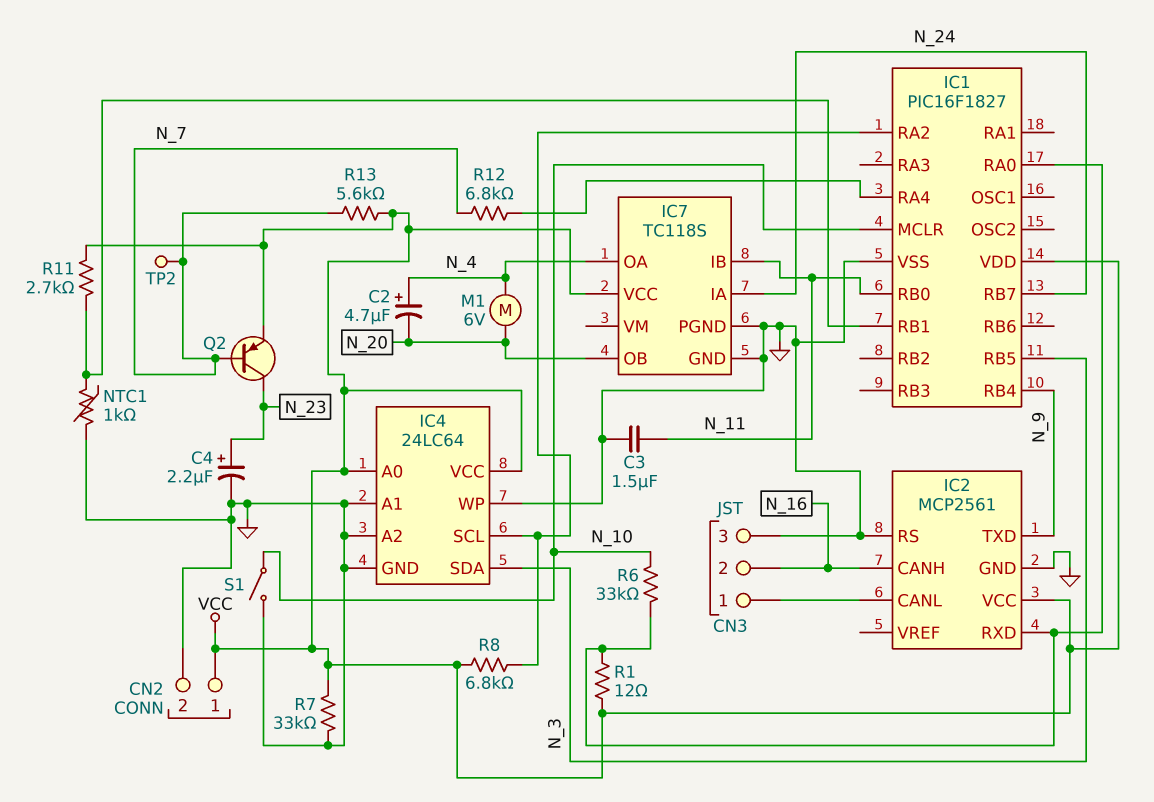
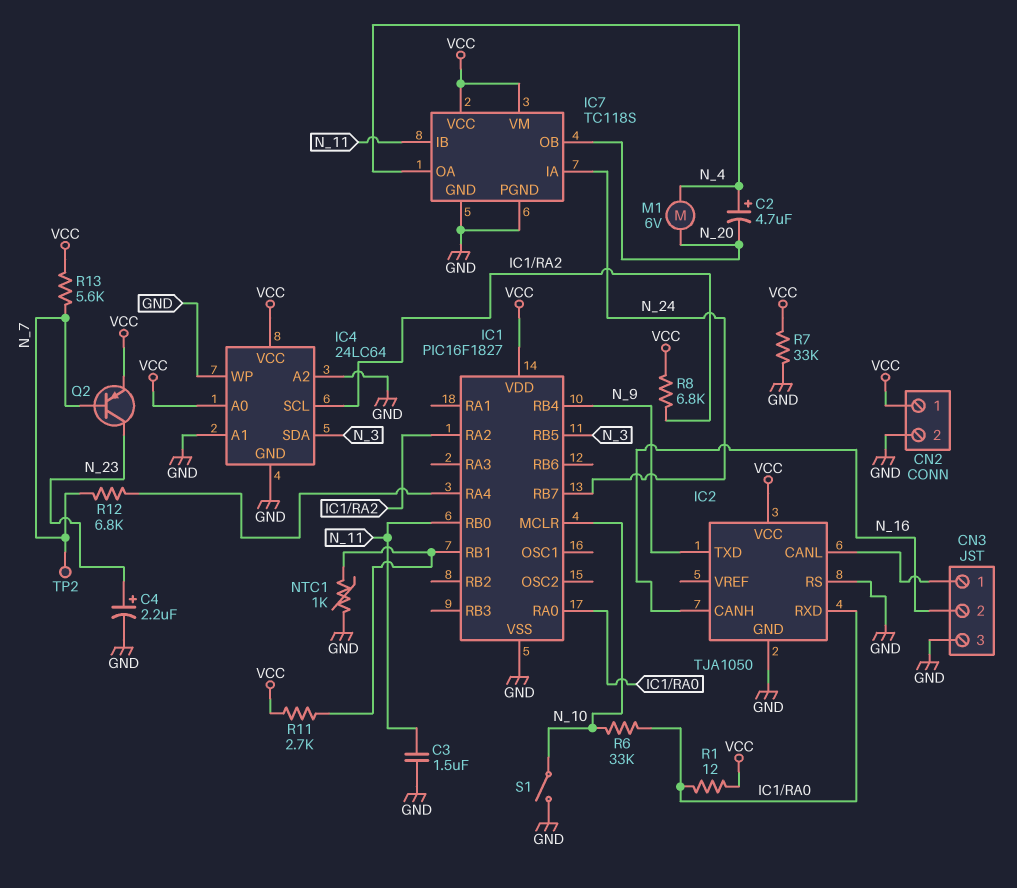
IC2: MCP2561 -> TJA1050
IC7 pin VM: none -> VCC

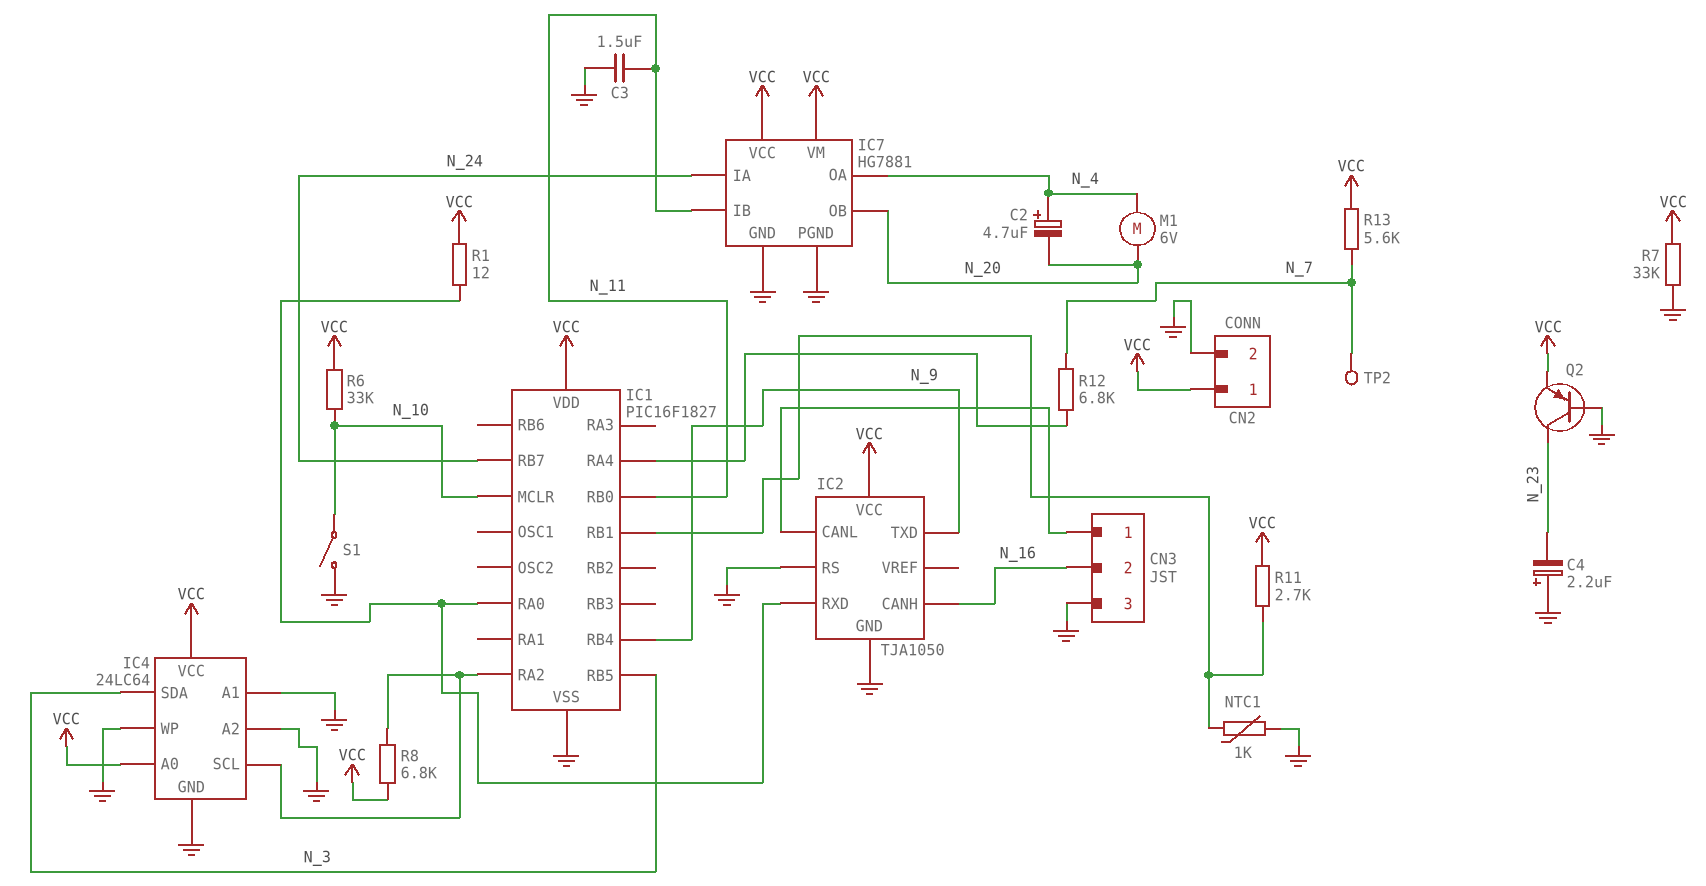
C4: 2.2uF (plus N_23, minus GND) -> 2.2uF (plus GND, minus N_23)
IC7: TC118S -> HG7881
Q2: PNP (B N_7, C N_23, E VCC) -> PNP (B GND, C N_23, E VCC)
R6: 33k (IC1/RA0, N_10) -> 33k (N_10, VCC)

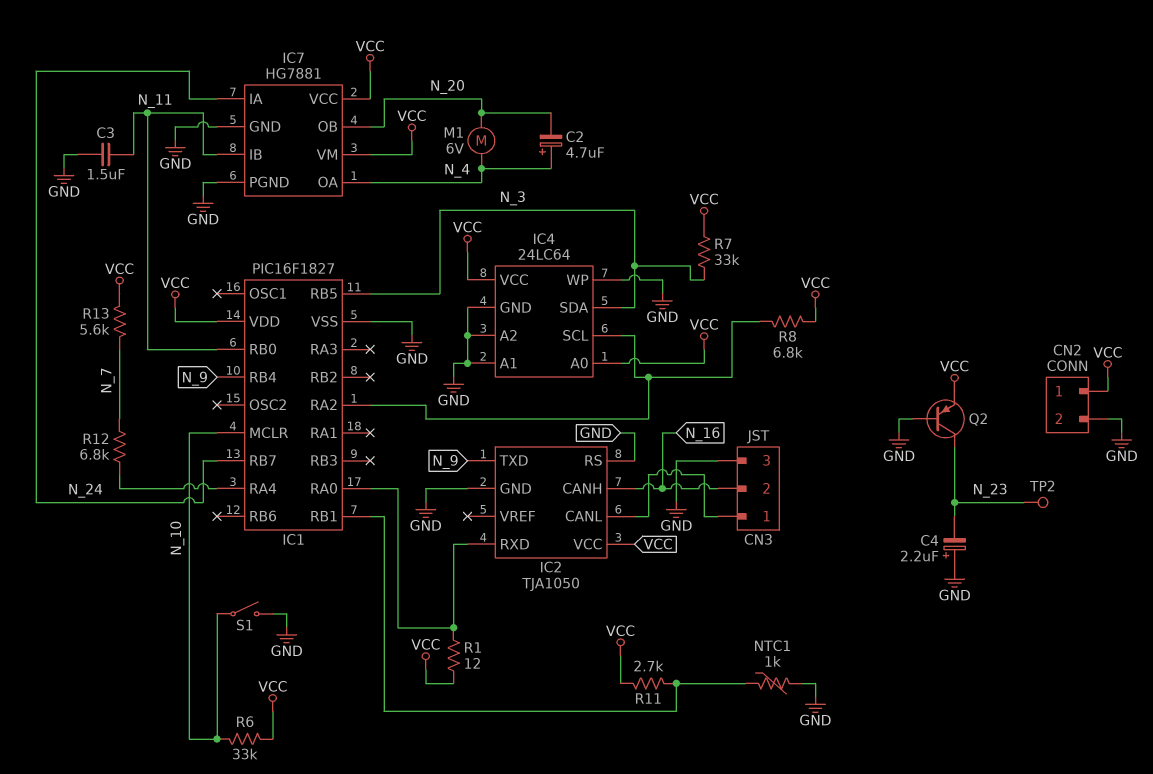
R7: 33k (GND, VCC) -> 33k (N_3, VCC)
TP2: test point (N_7) -> test point (N_23)

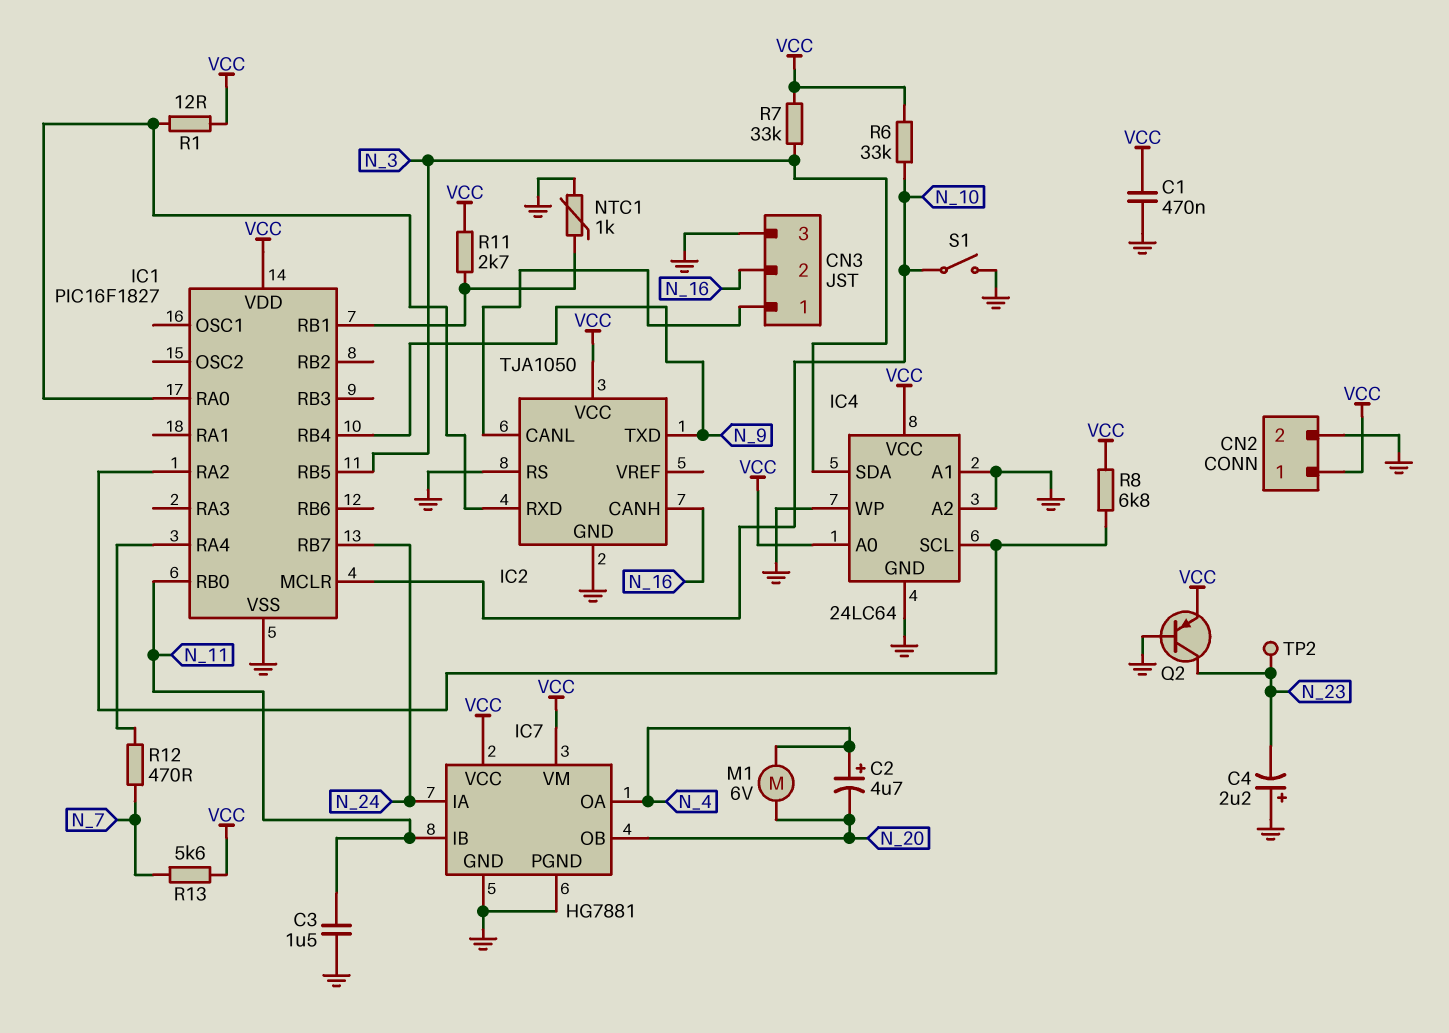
C1: none -> 470nF (GND, VCC)
R12: 6.8k (IC1/RA4, N_7) -> 470 (IC1/RA4, N_7)

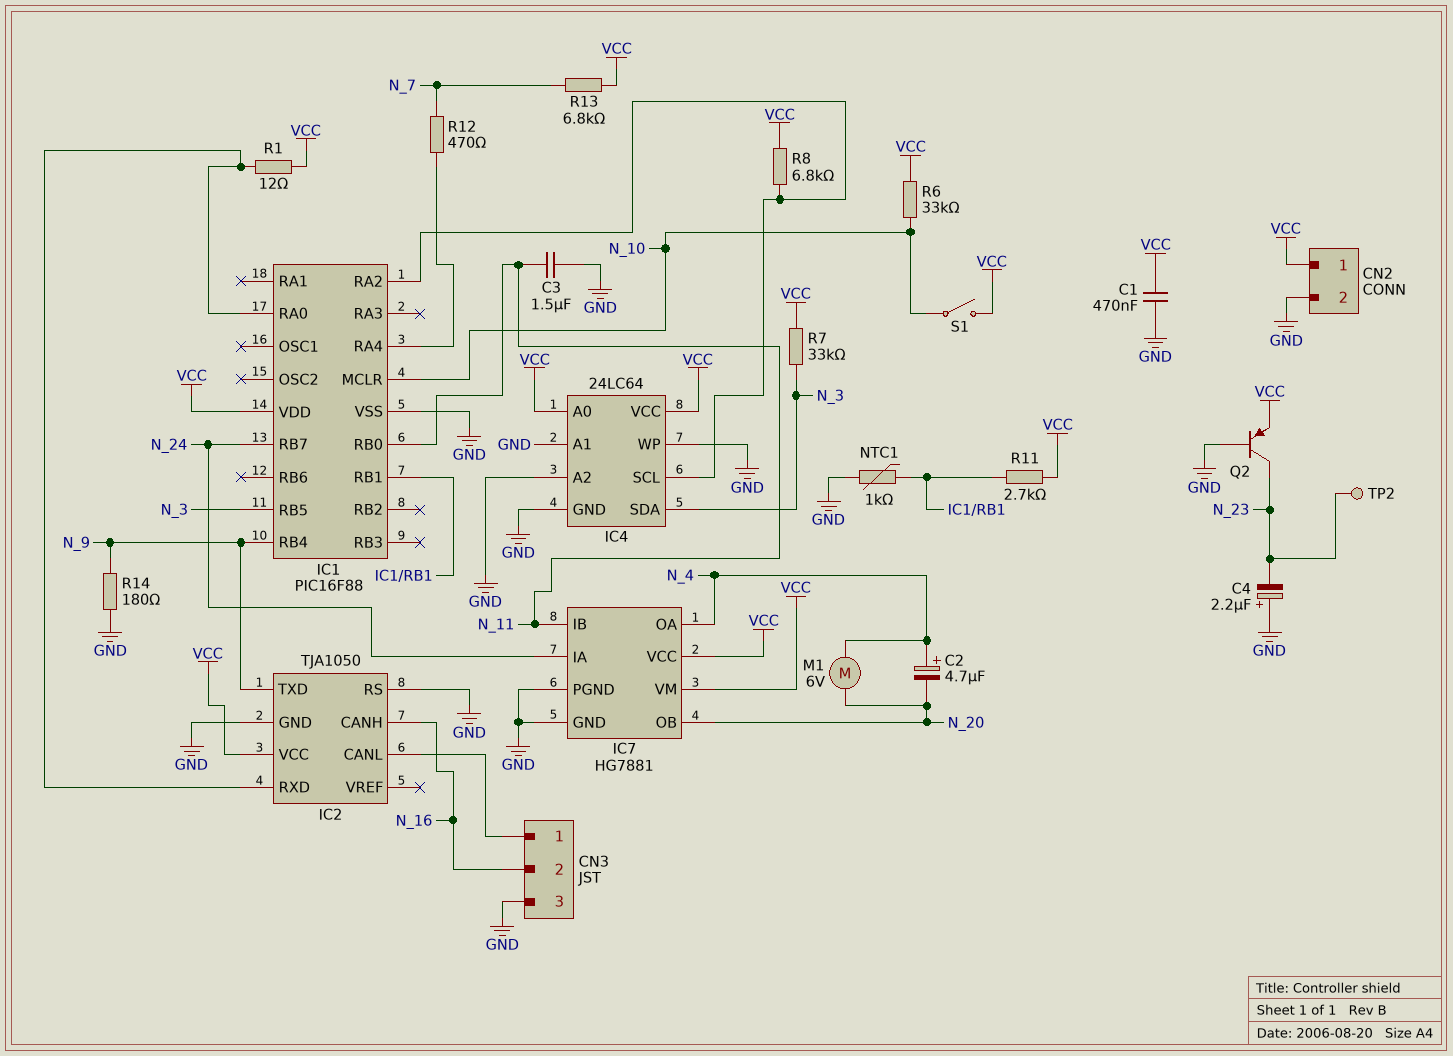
IC1: PIC16F1827 -> PIC16F88
R13: 5.6k (N_7, VCC) -> 6.8k (N_7, VCC)
R14: none -> 180 (GND, N_9)
S1: switch (GND, N_10) -> switch (N_10, VCC)

